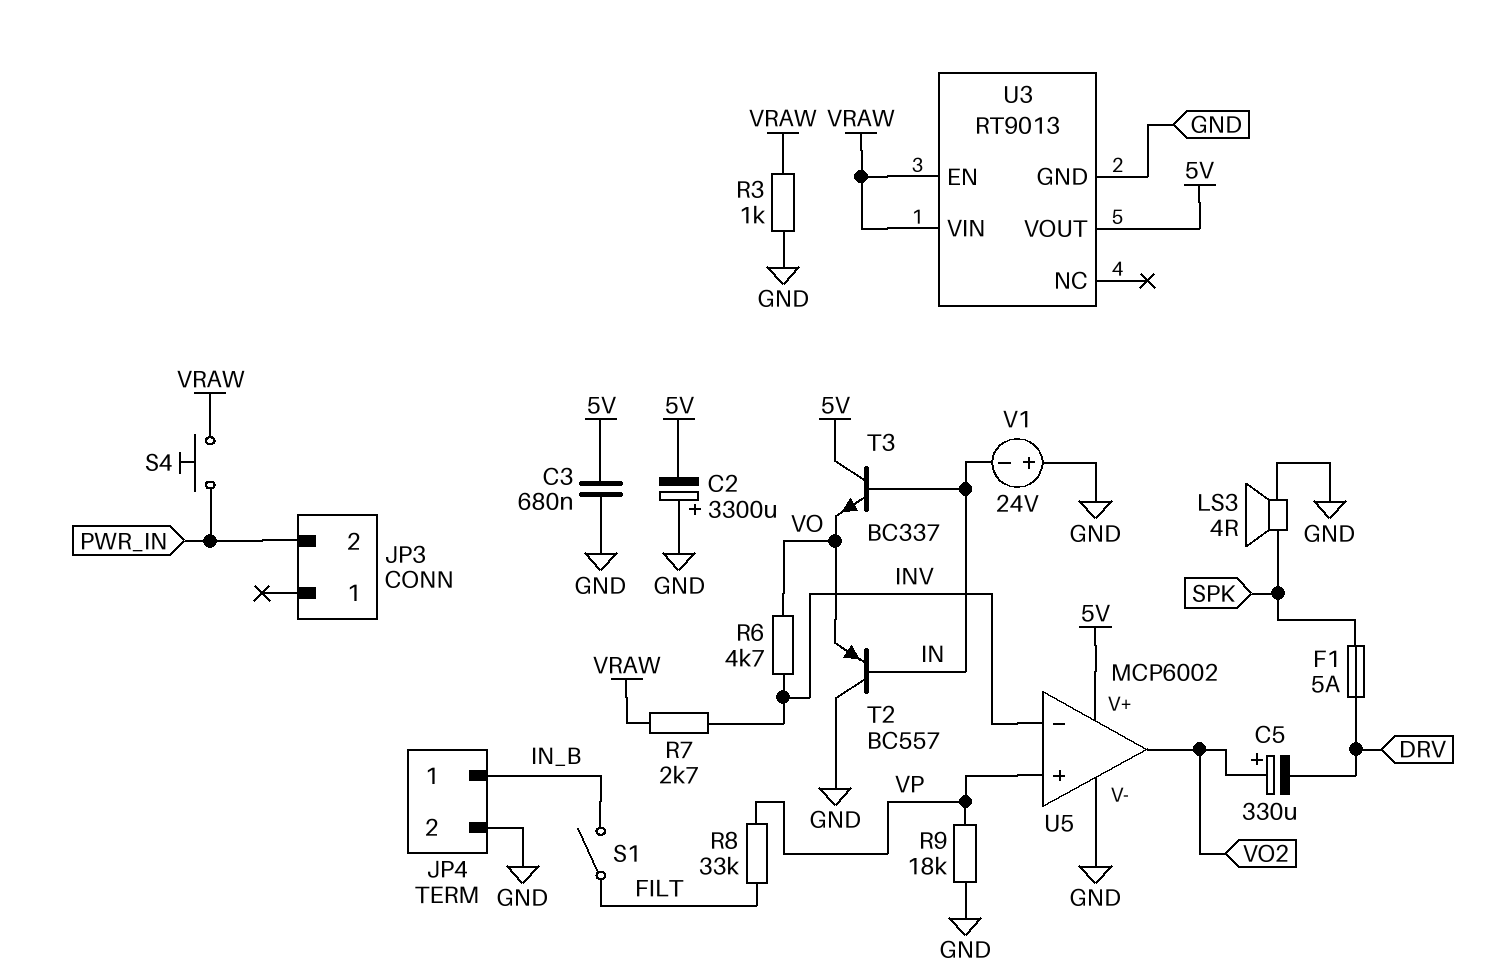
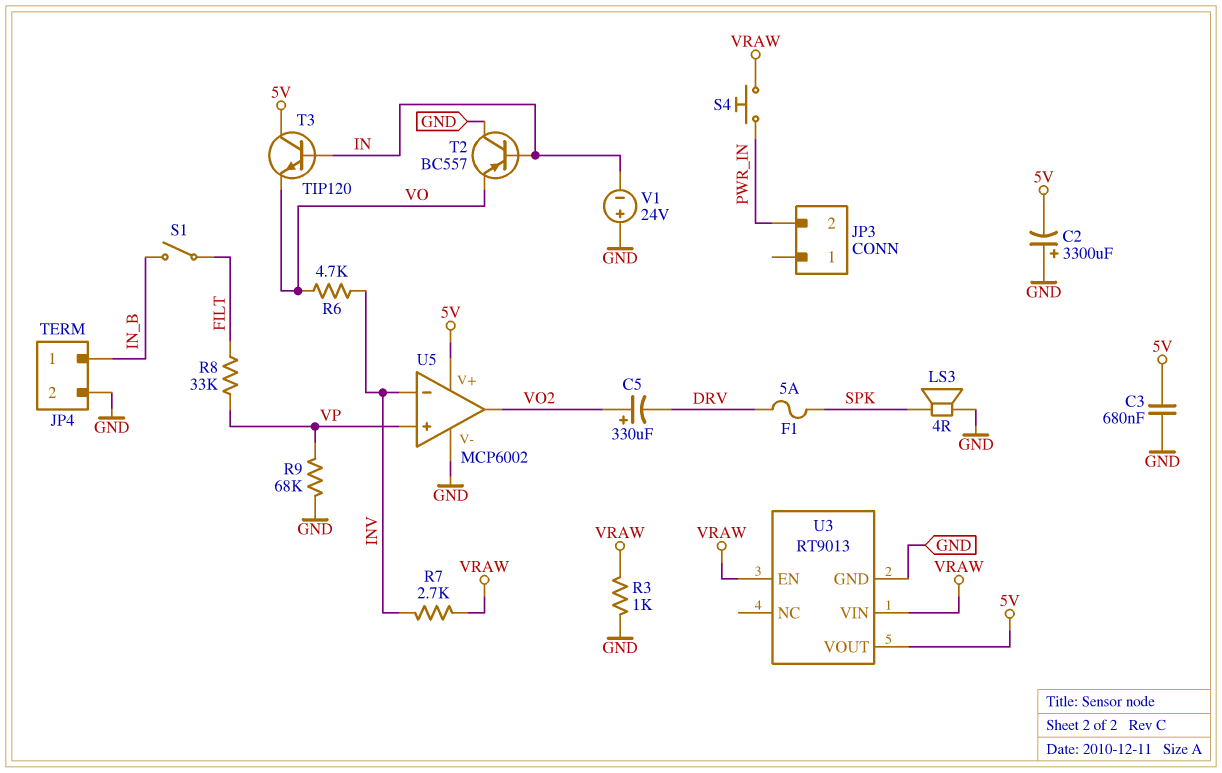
R9: 18k (GND, VP) -> 68k (GND, VP)
T3: NPN BC337 (B IN, C 5V, E VO) -> NPN TIP120 (B IN, C 5V, E VO)

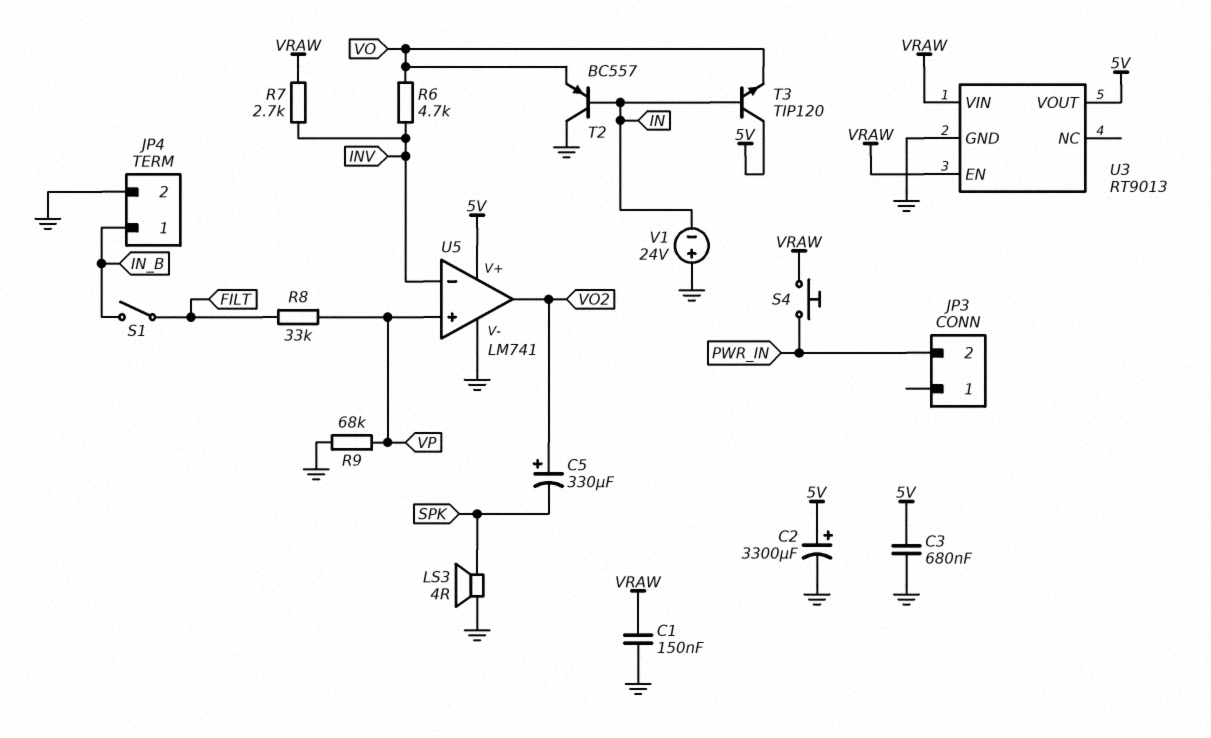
C1: none -> 150nF (GND, VRAW)
C2: 3300uF (plus GND, minus 5V) -> 3300uF (plus 5V, minus GND)
C5: 330uF (plus VO2, minus DRV) -> 330uF (plus VO2, minus SPK)
F1: 5A (DRV, SPK) -> none
R3: 1k (GND, VRAW) -> none
U5: MCP6002 -> LM741

